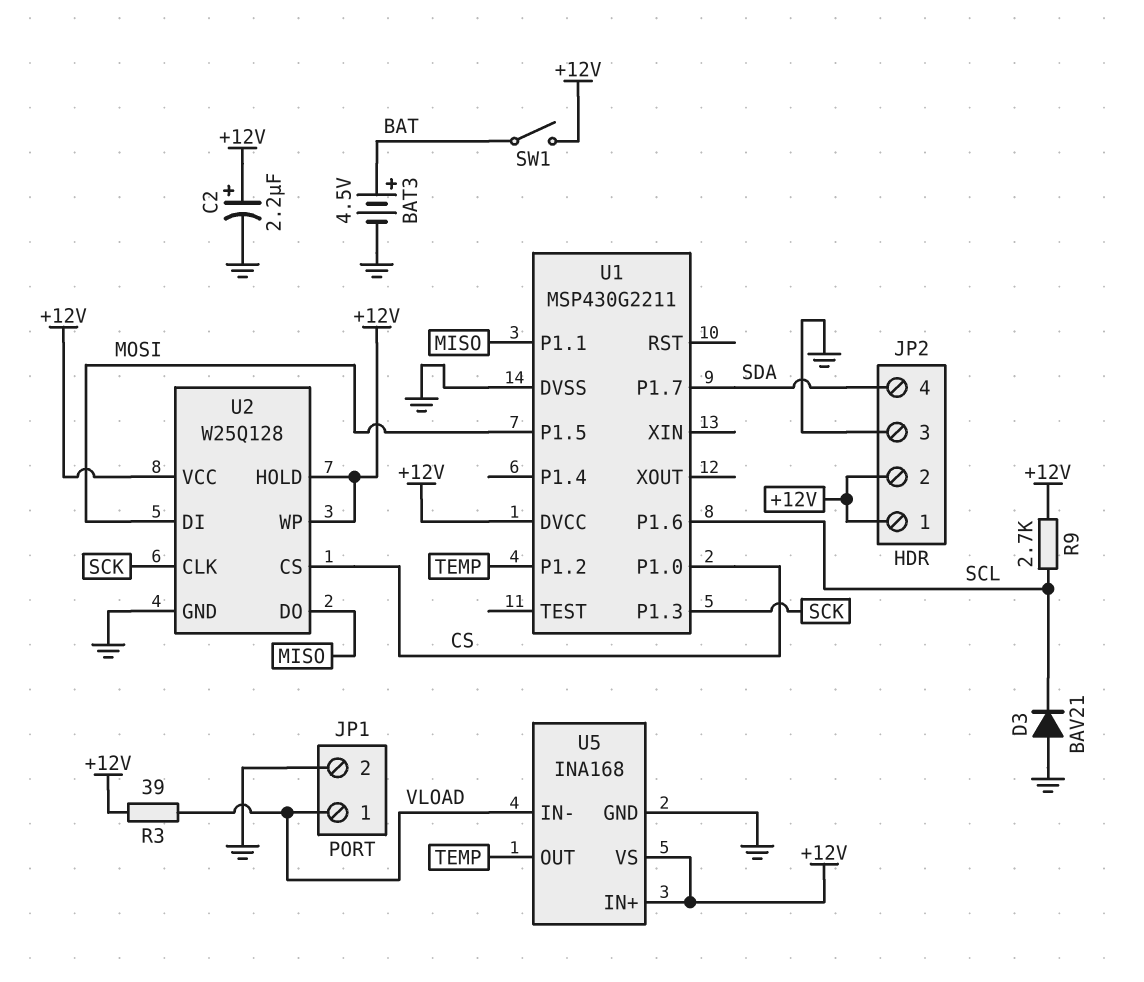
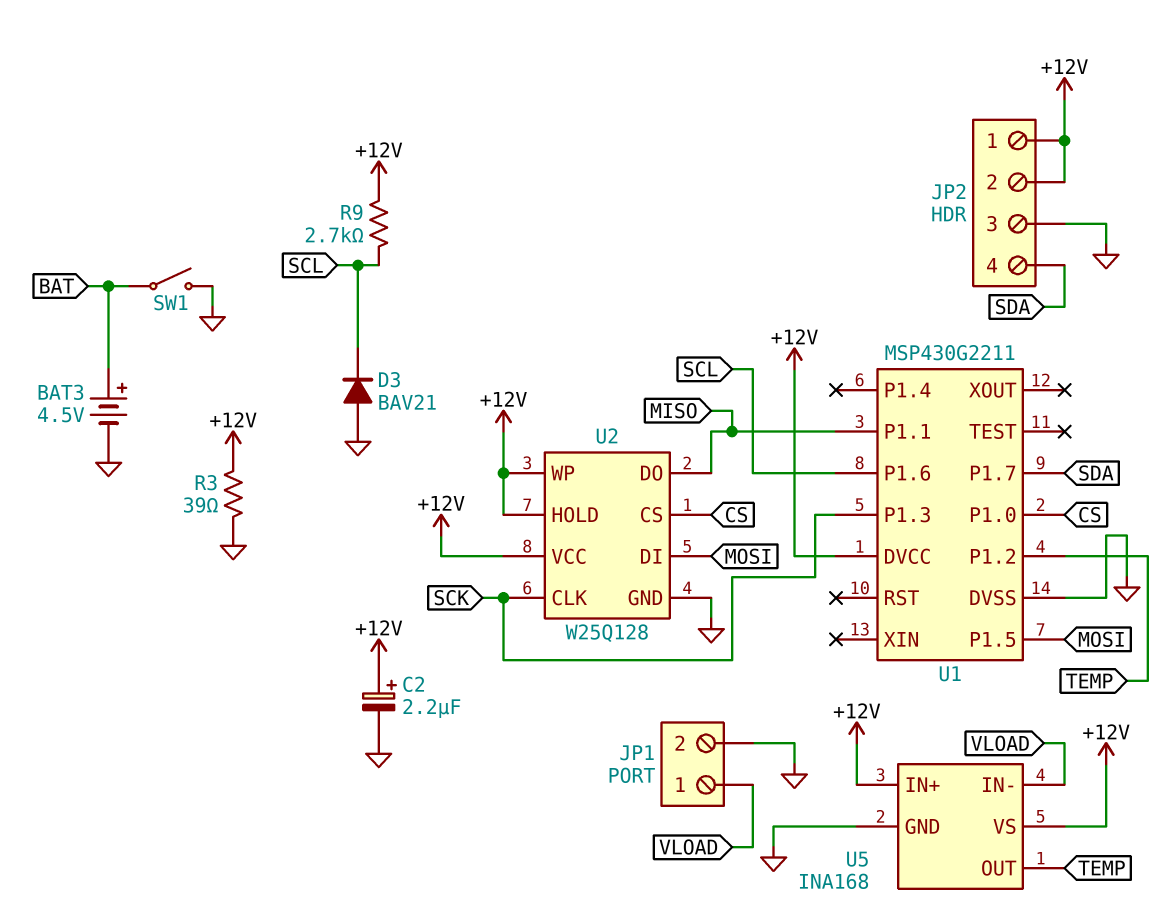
R3: 39 (+12V, VLOAD) -> 39 (+12V, GND)
SW1: switch (+12V, BAT) -> switch (BAT, GND)

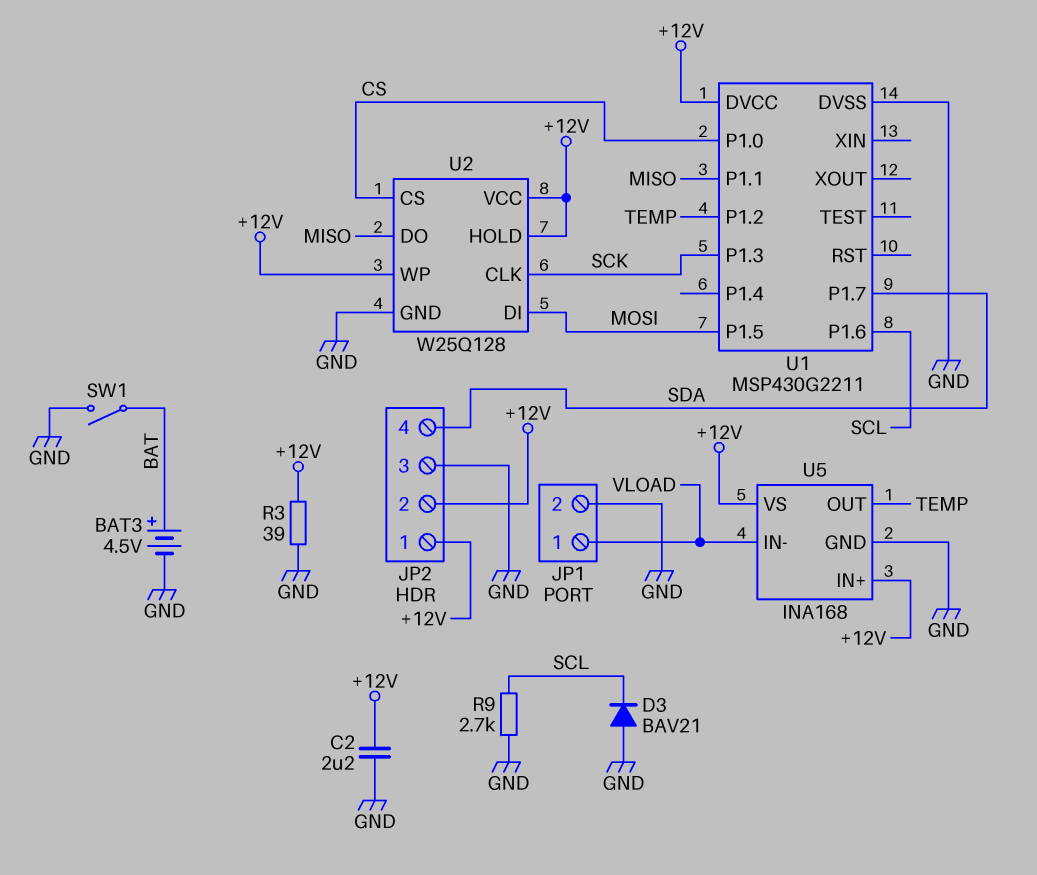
C2: 2.2uF (plus +12V, minus GND) -> 2.2uF (+12V, GND)
R9: 2.7k (+12V, SCL) -> 2.7k (GND, SCL)

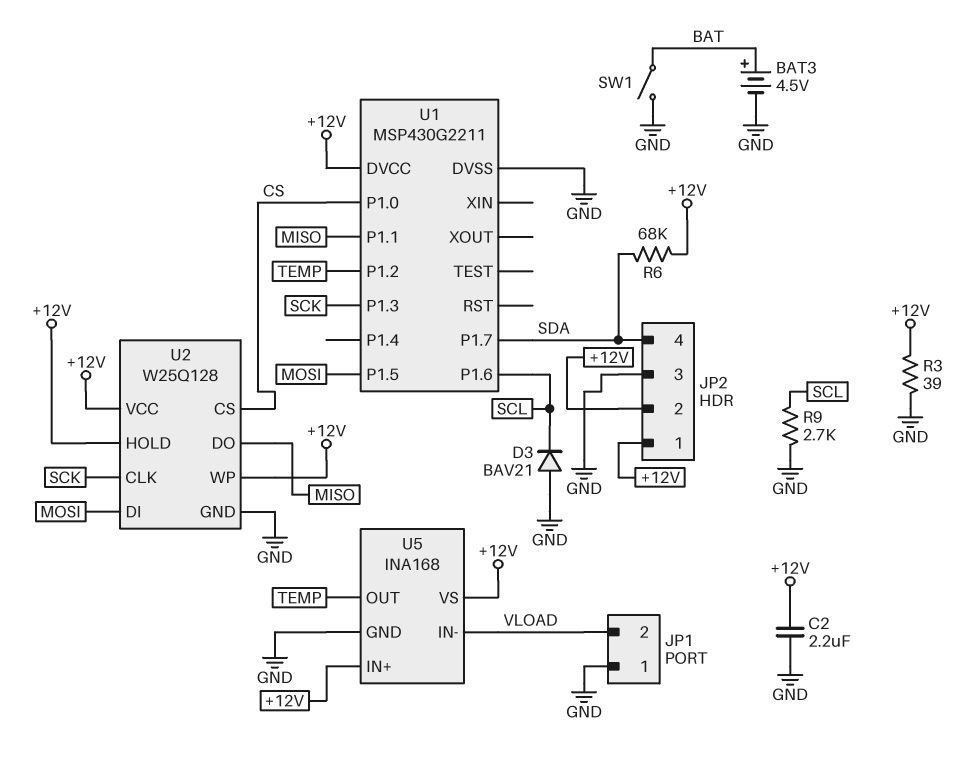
JP1 pin 1: VLOAD -> GND
JP1 pin 2: GND -> VLOAD
R6: none -> 68k (+12V, SDA)

